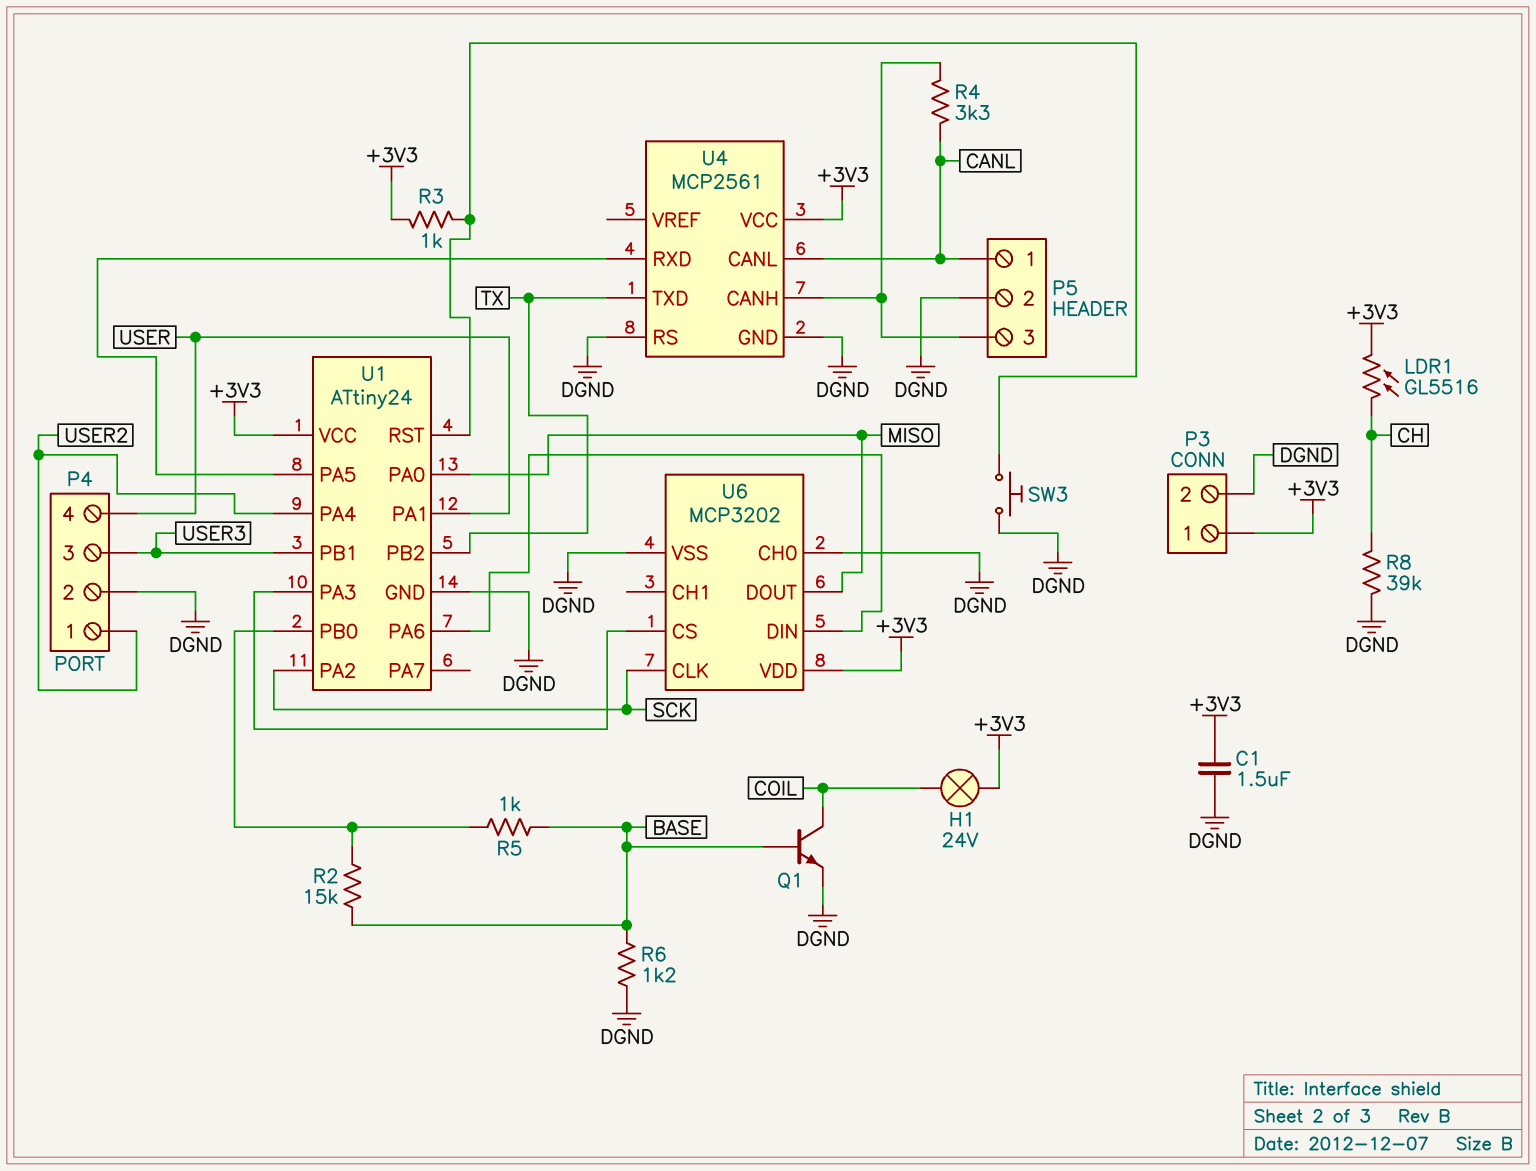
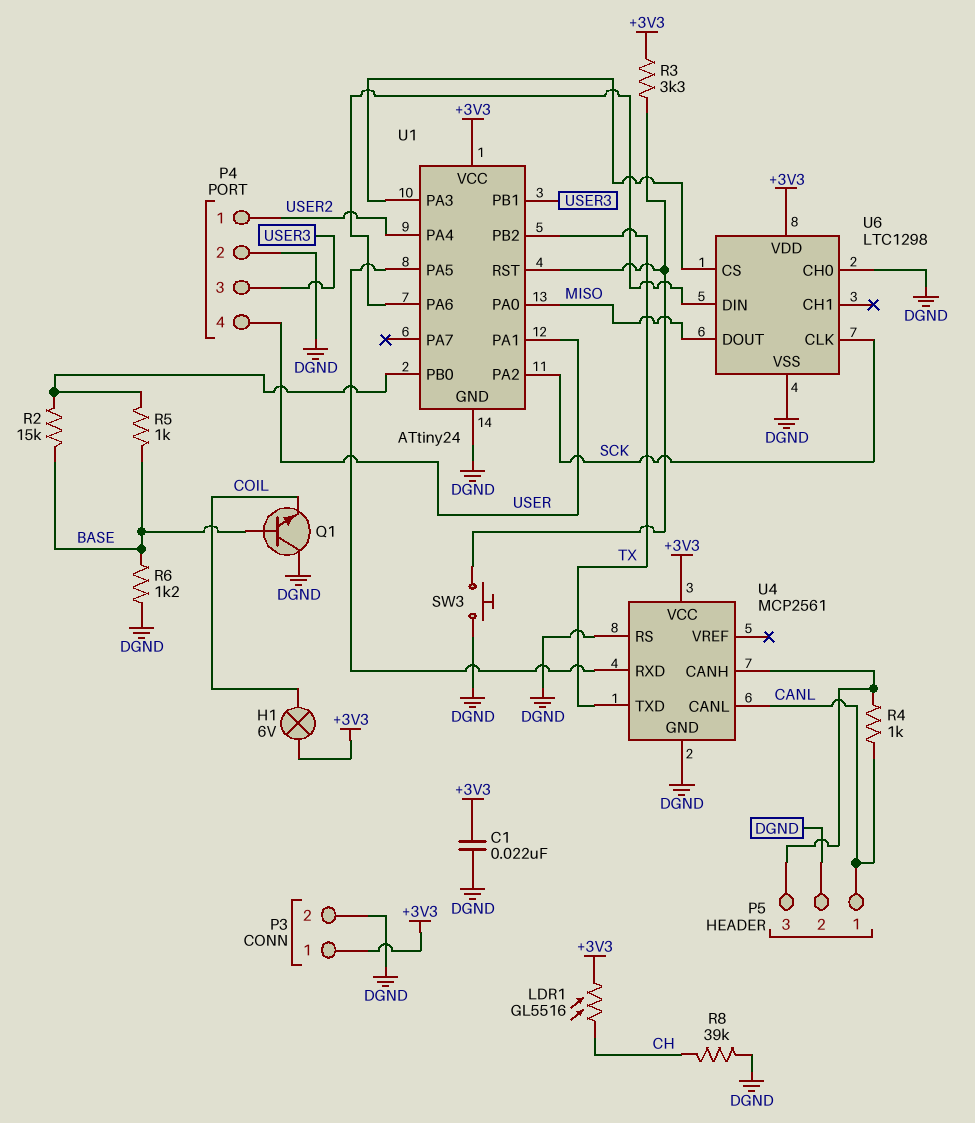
C1: 1.5uF (+3V3, DGND) -> 22nF (+3V3, DGND)
H1: lamp 24V (+3V3, COIL) -> lamp 6V (+3V3, COIL)
Q1: NPN (B BASE, C COIL, E DGND) -> NPN (B BASE, C DGND, E COIL)
R3: 1k (+3V3, U1/RST) -> 3.3k (+3V3, U1/RST)
R4: 3.3k (CANL, P5/3) -> 1k (CANL, P5/3)
U6: MCP3202 -> LTC1298

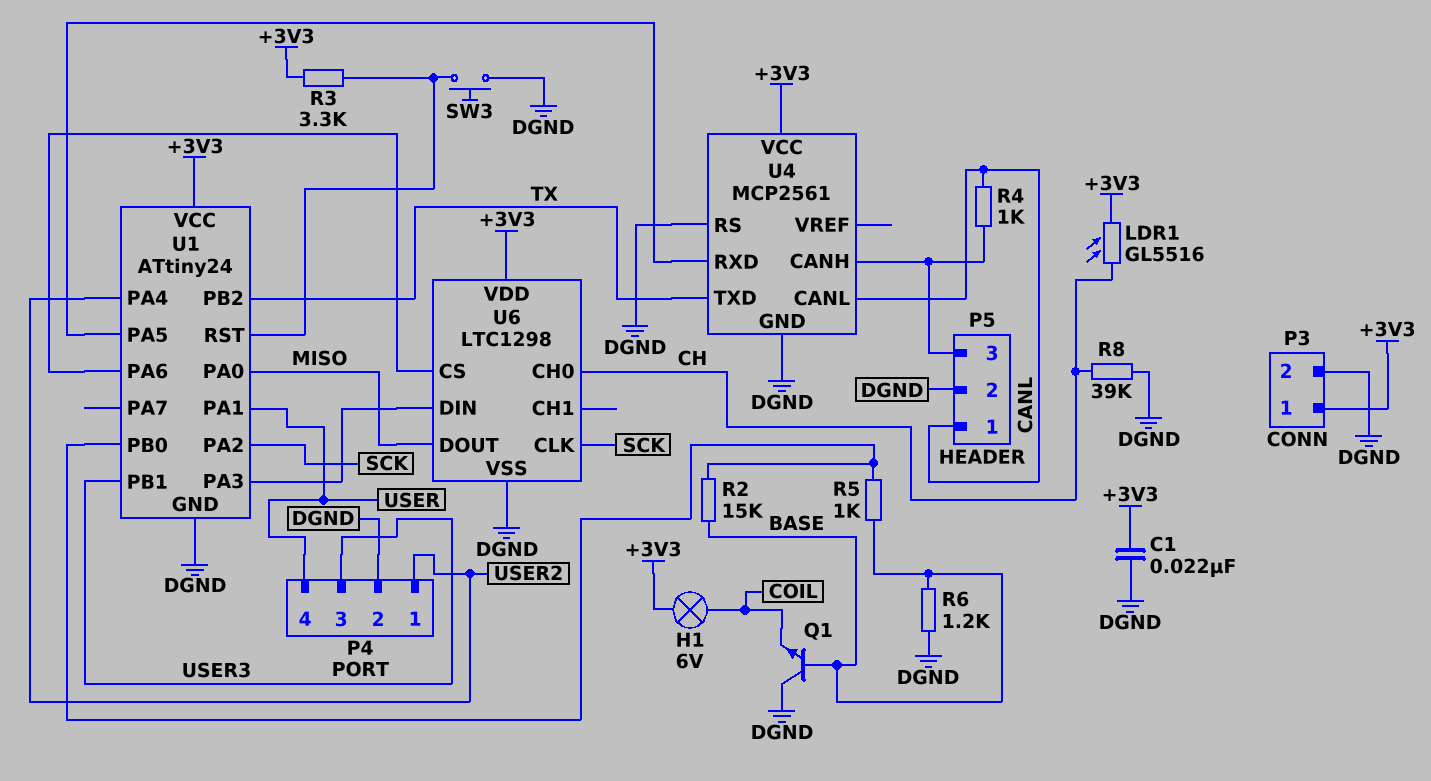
U6 pin CH0: DGND -> CH
U6 pin CS: U1/PA3 -> U1/PA6
U6 pin DIN: U1/PA6 -> U1/PA3

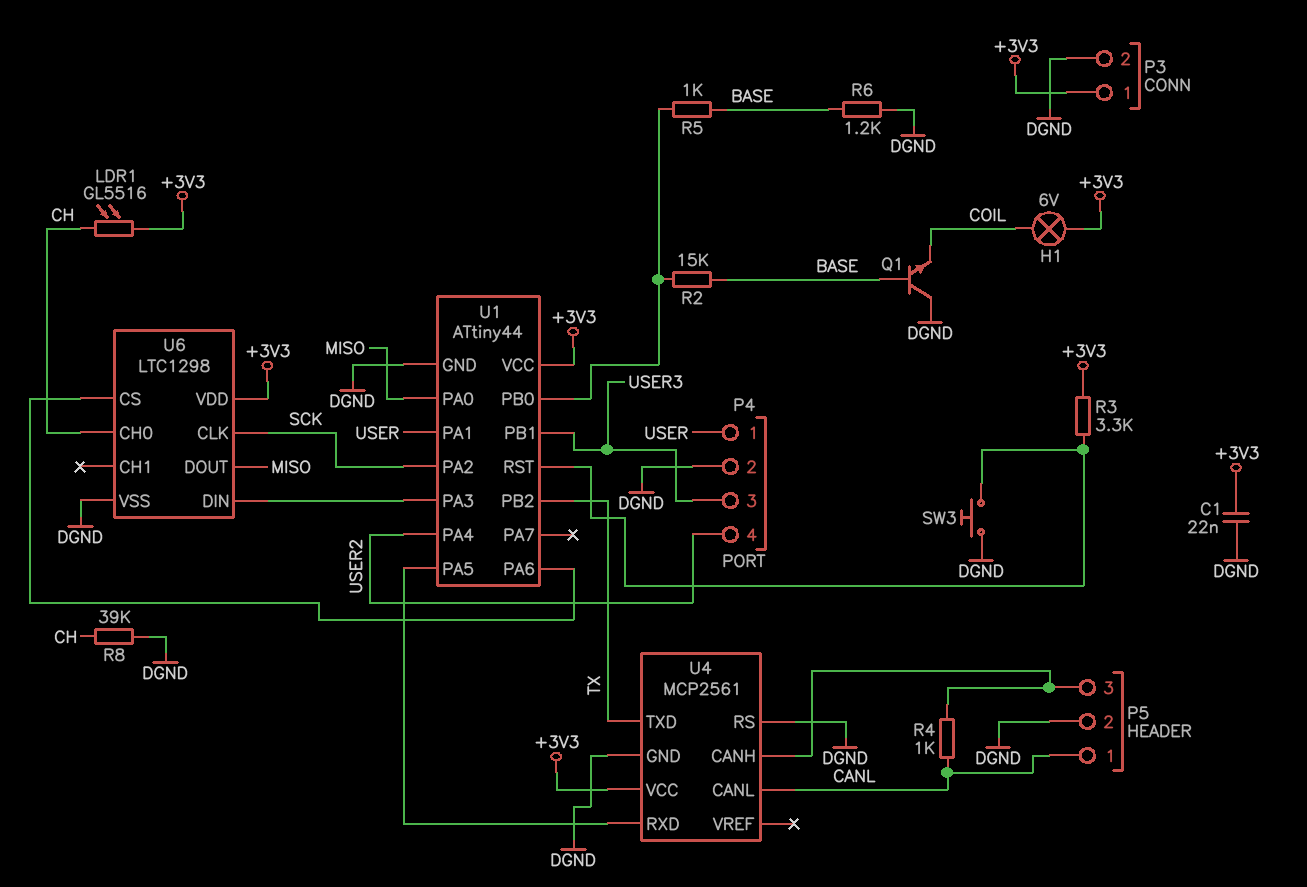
P4 pin 1: USER2 -> USER
P4 pin 4: USER -> USER2
U1: ATtiny24 -> ATtiny44

